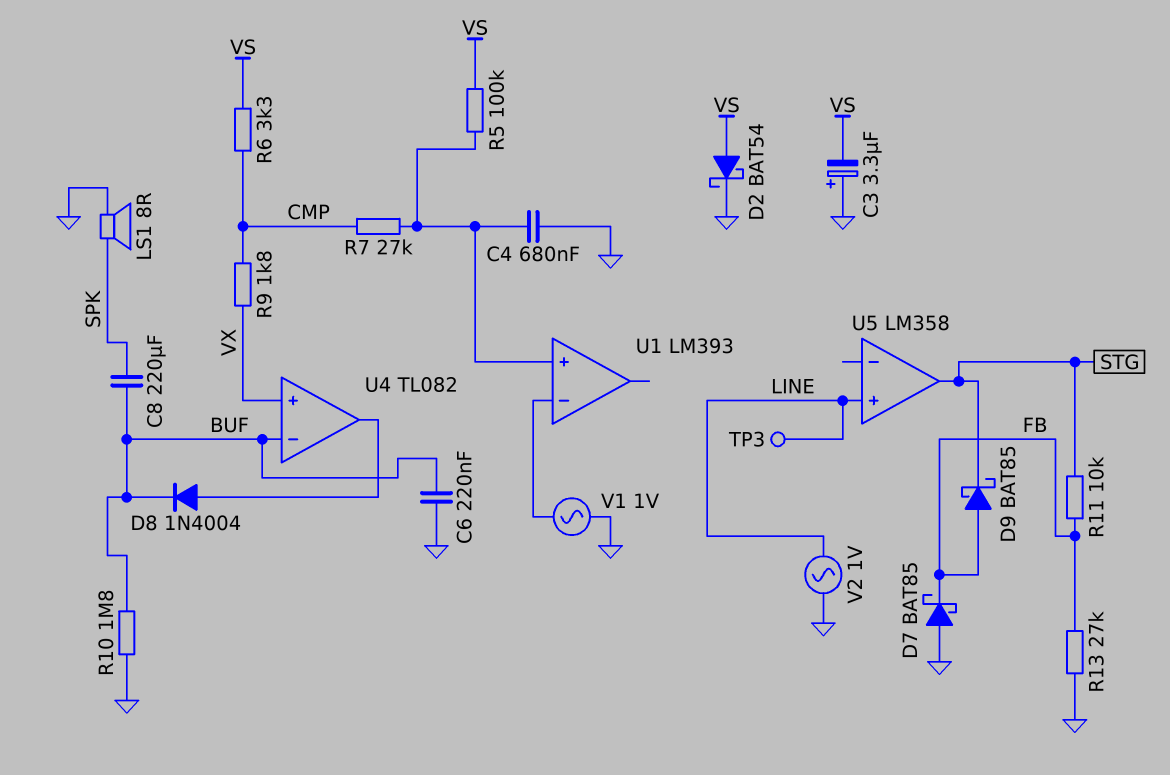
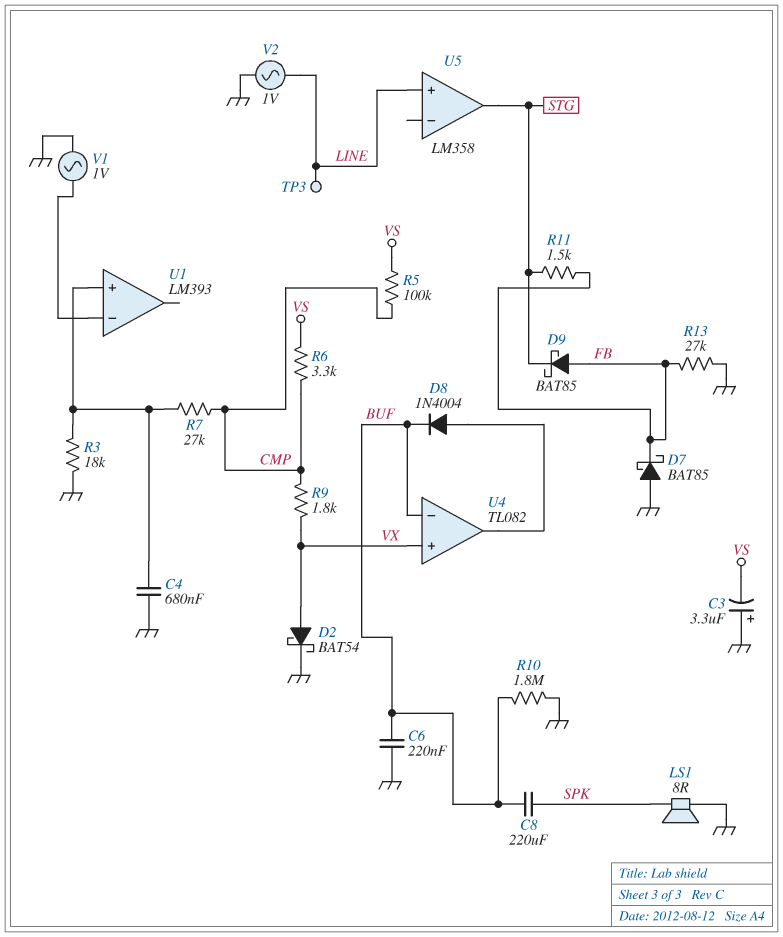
D2: schottky BAT54 (A VS, K GND) -> schottky BAT54 (A VX, K GND)
R3: none -> 18k (GND, U1/in+)
R5: 100k (U1/in+, VS) -> 100k (CMP, VS)
R11: 10k (FB, STG) -> 1.5k (FB, STG)

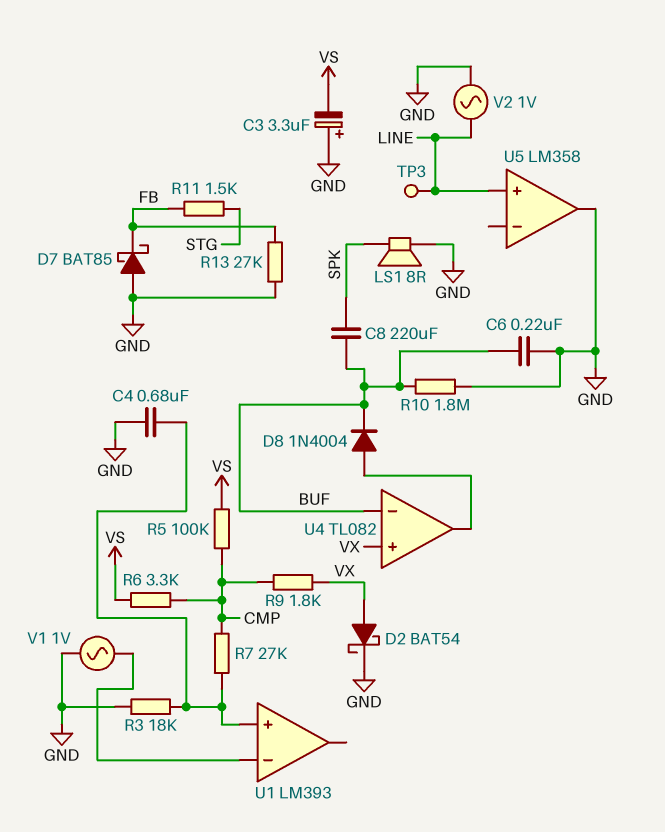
D9: schottky BAT85 (A FB, K STG) -> none
U5 pin out: STG -> GND

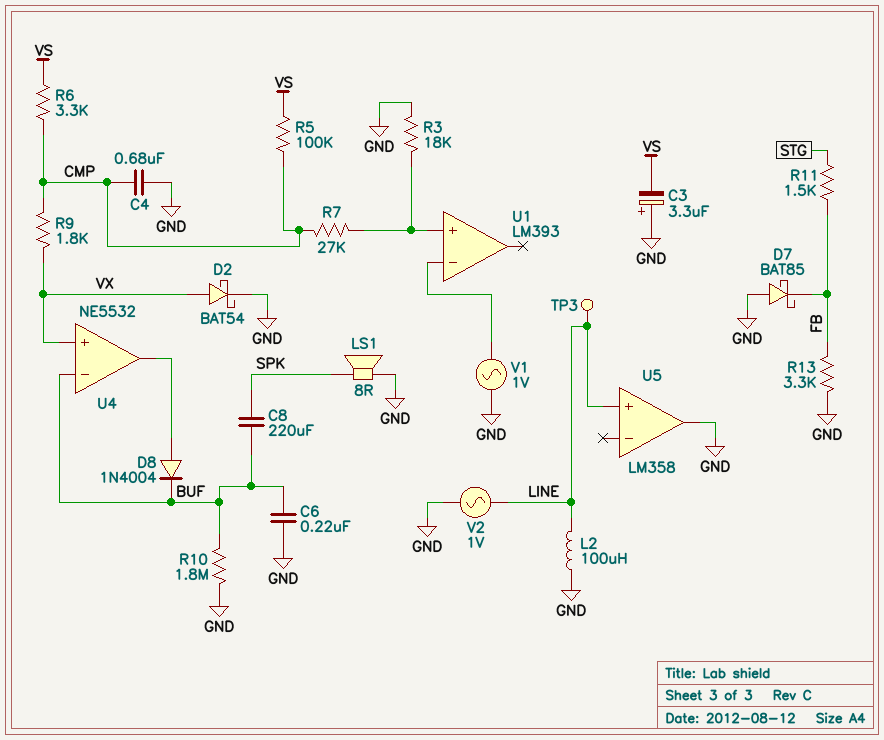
C4: 680nF (GND, U1/in+) -> 680nF (CMP, GND)
L2: none -> 100uH (GND, LINE)
R13: 27k (FB, GND) -> 3.3k (FB, GND)
U4: TL082 -> NE5532

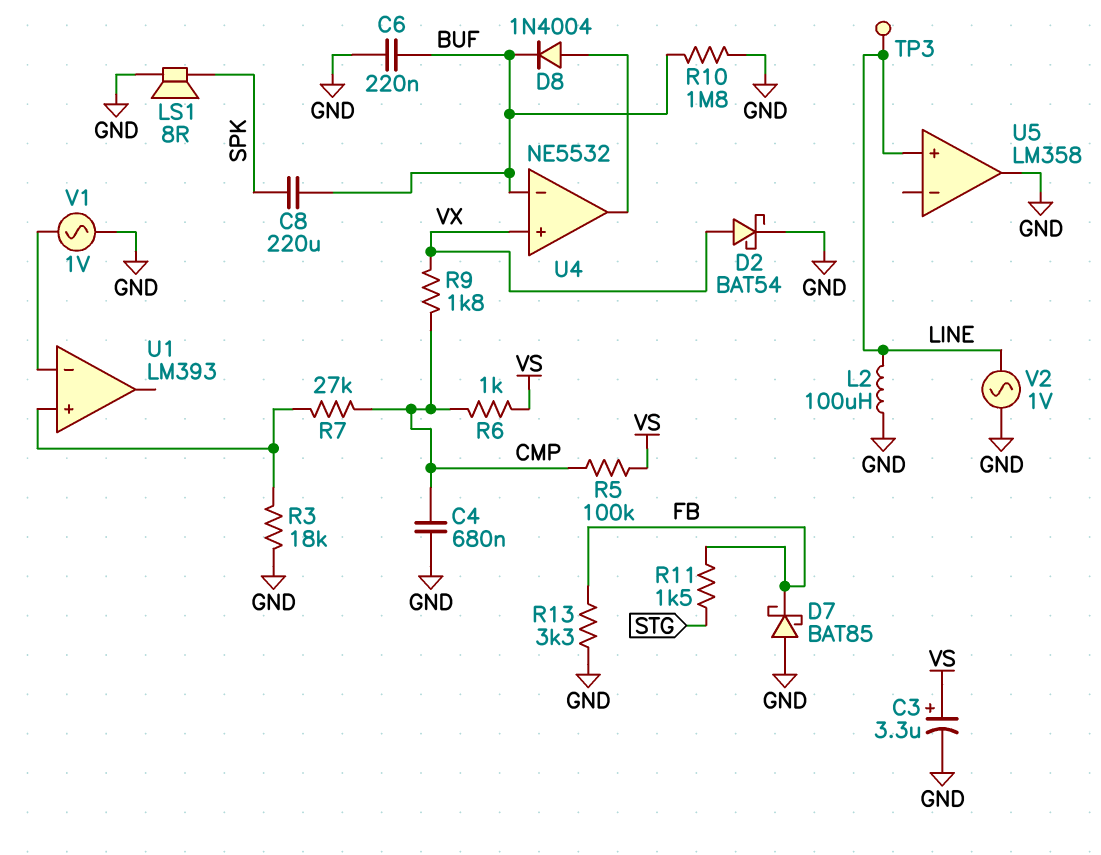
C3: 3.3uF (plus GND, minus VS) -> 3.3uF (plus VS, minus GND)
R6: 3.3k (CMP, VS) -> 1k (CMP, VS)

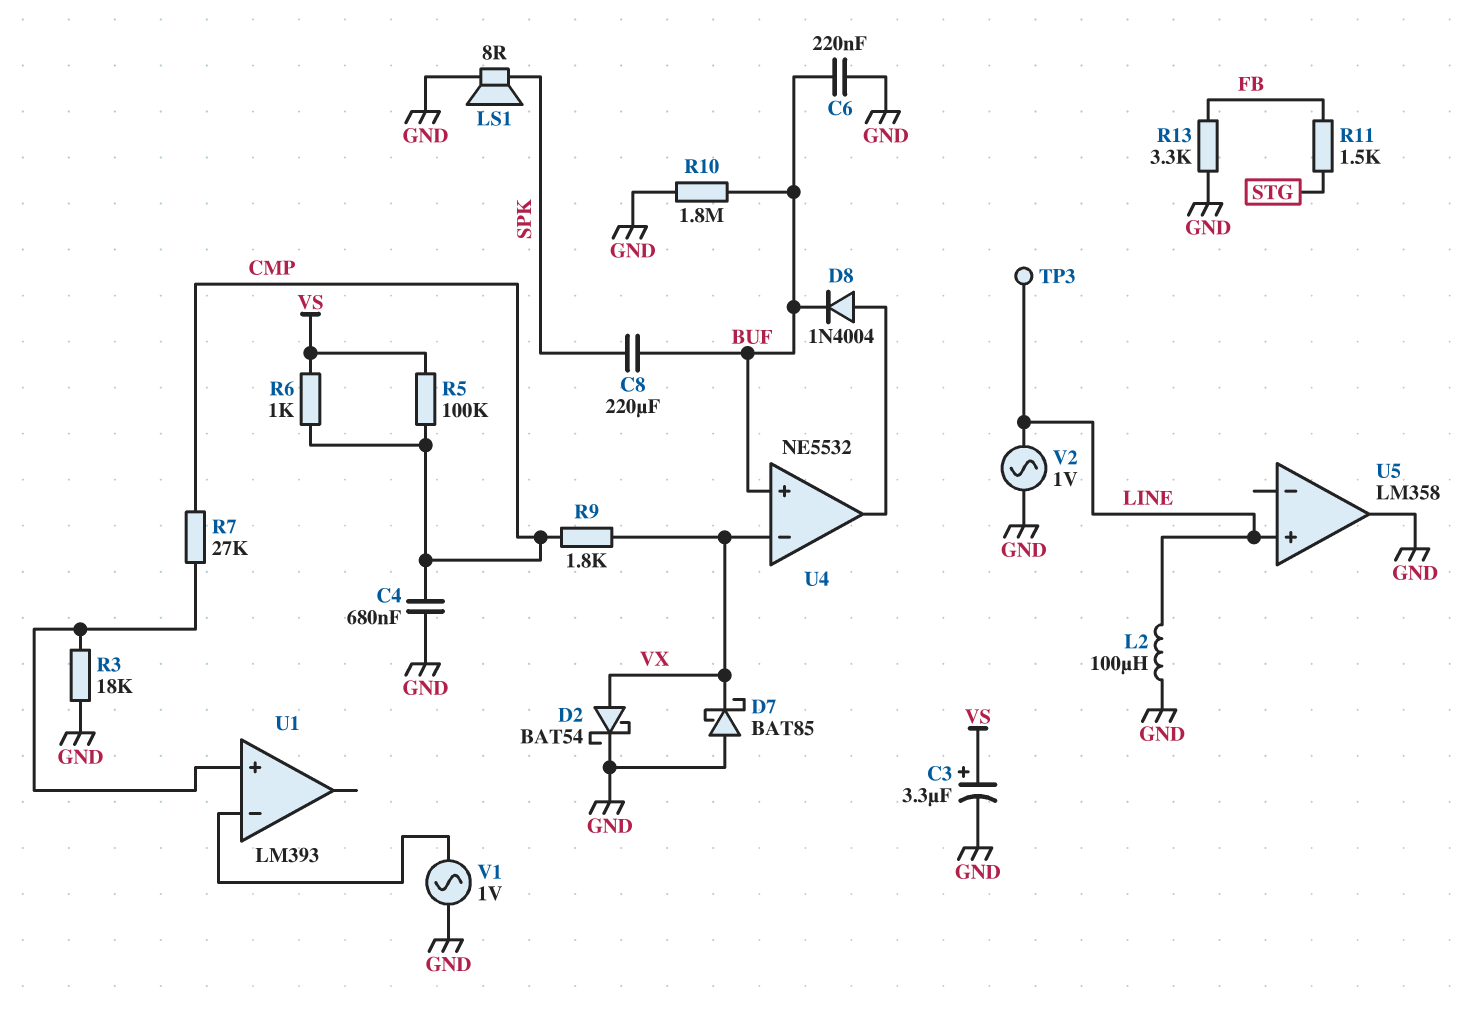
D7: schottky BAT85 (A GND, K FB) -> schottky BAT85 (A GND, K VX)
U4 pin in+: VX -> BUF
U4 pin in-: BUF -> VX

